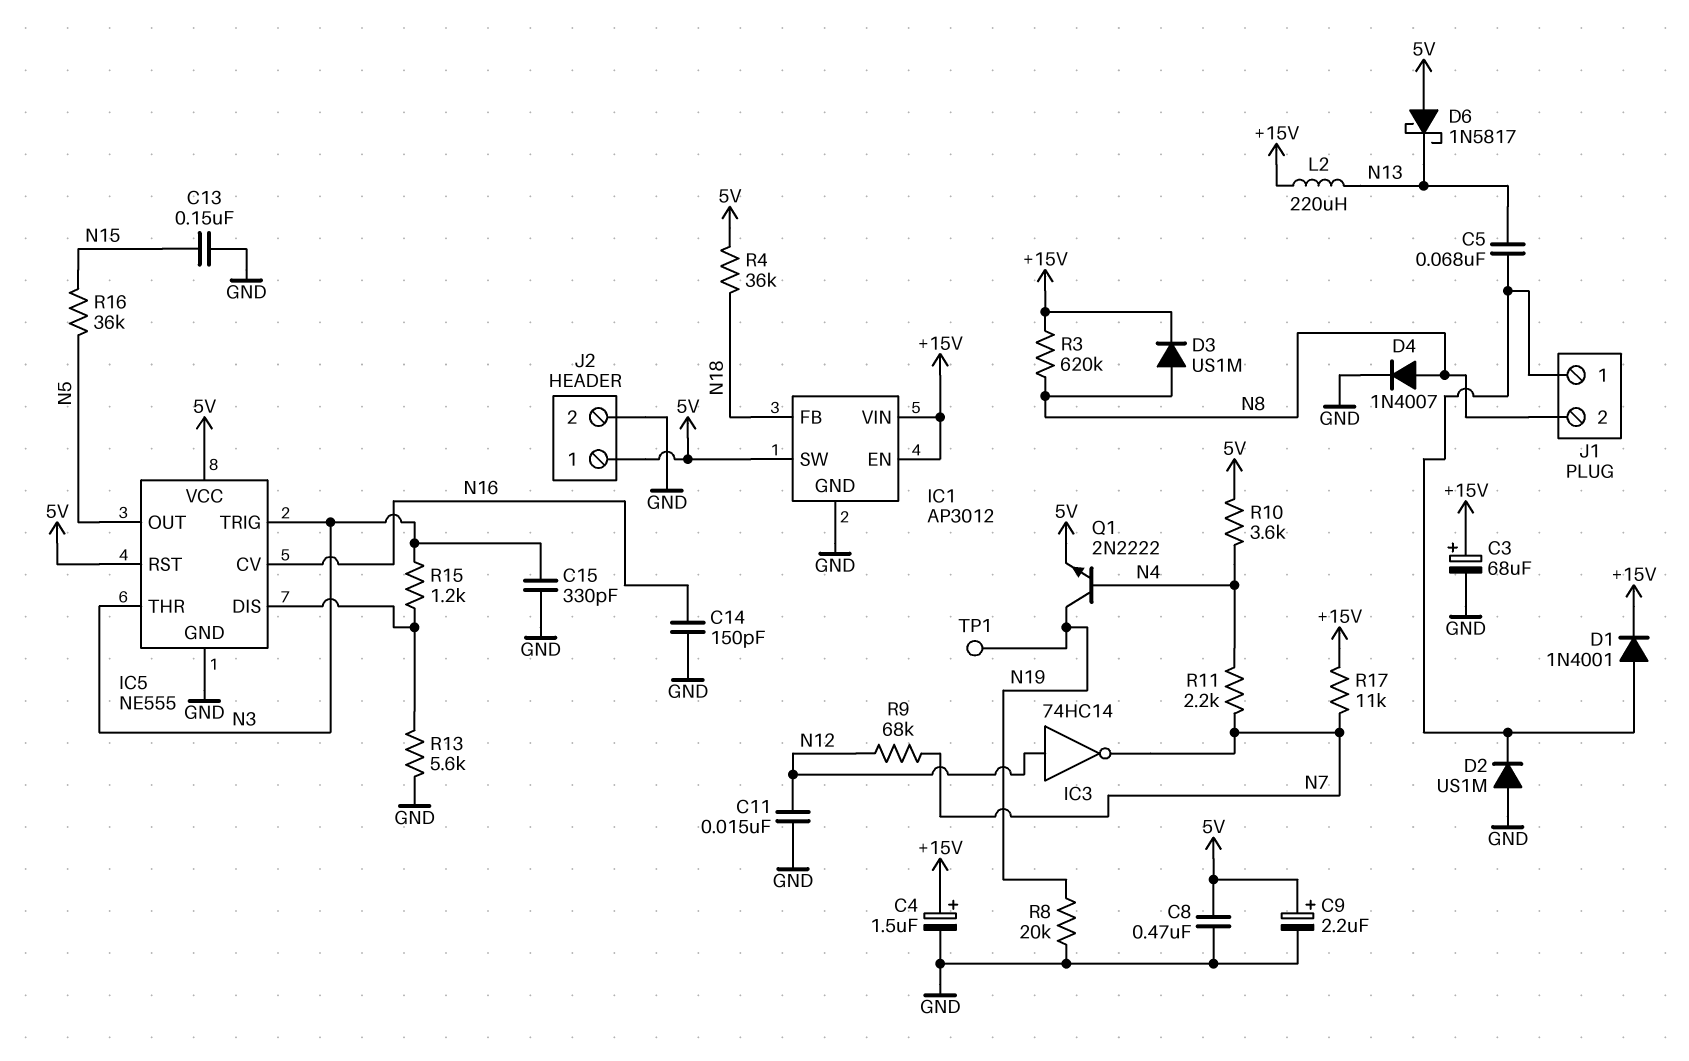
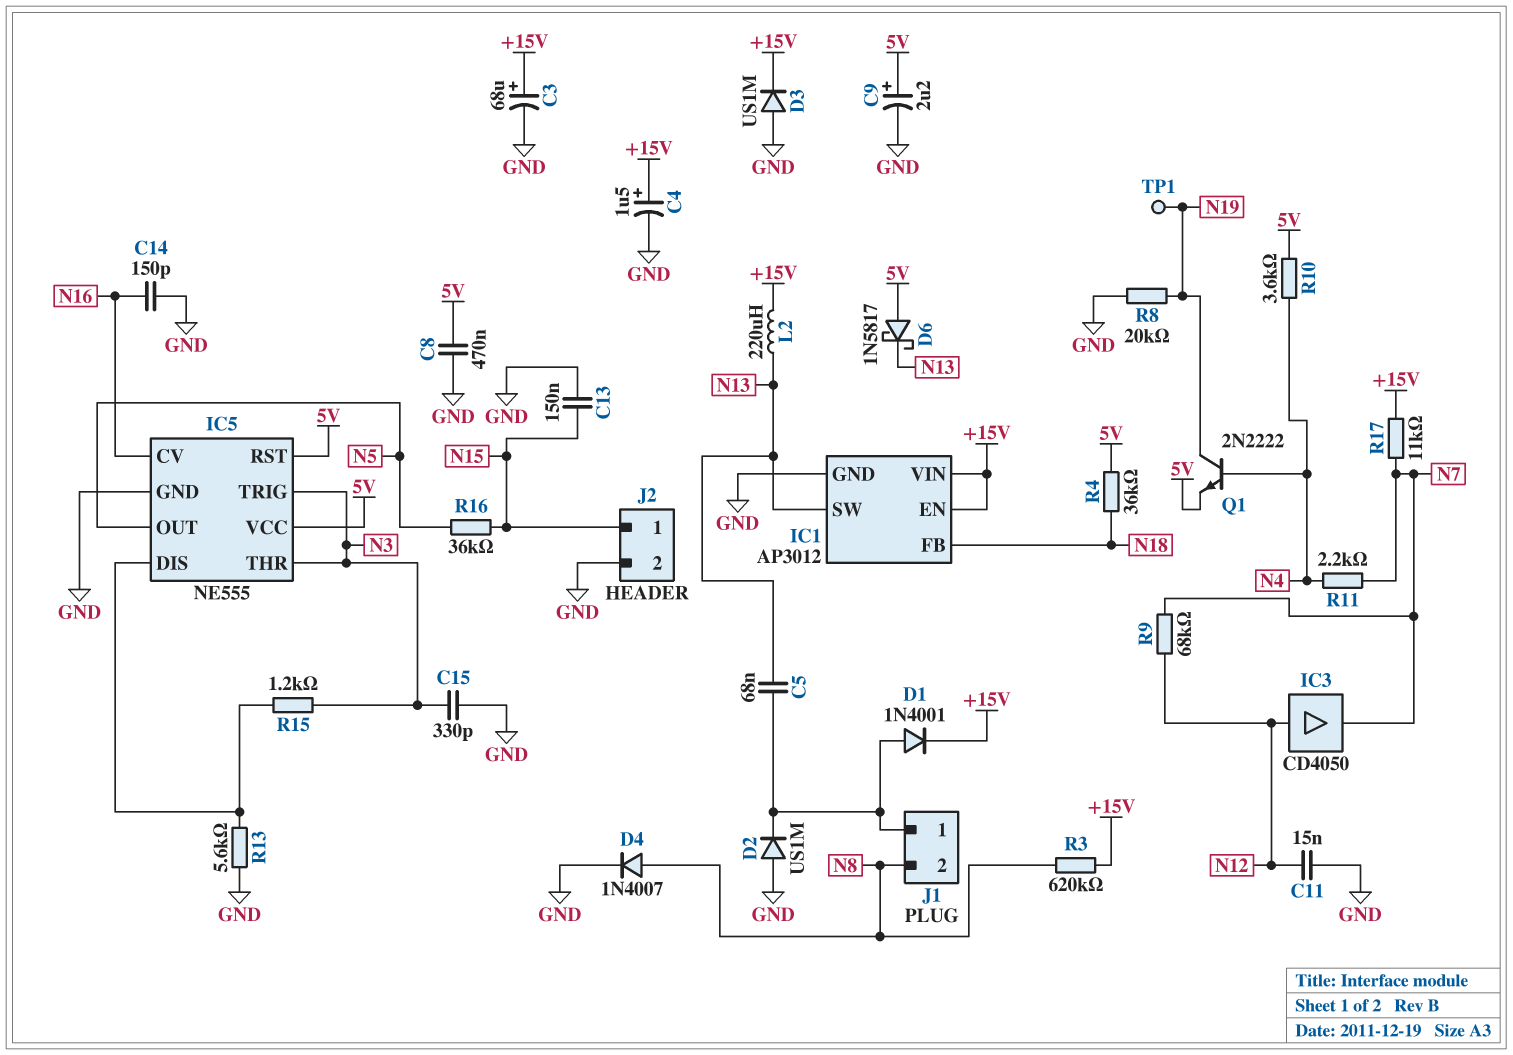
D3: diode US1M (A N8, K +15V) -> diode US1M (A GND, K +15V)
IC1 pin SW: 5V -> N13
IC3: NOT 74HC14 (in N12, out N7) -> buffer CD4050 (in N12, out N7)
J2 pin 1: 5V -> N15

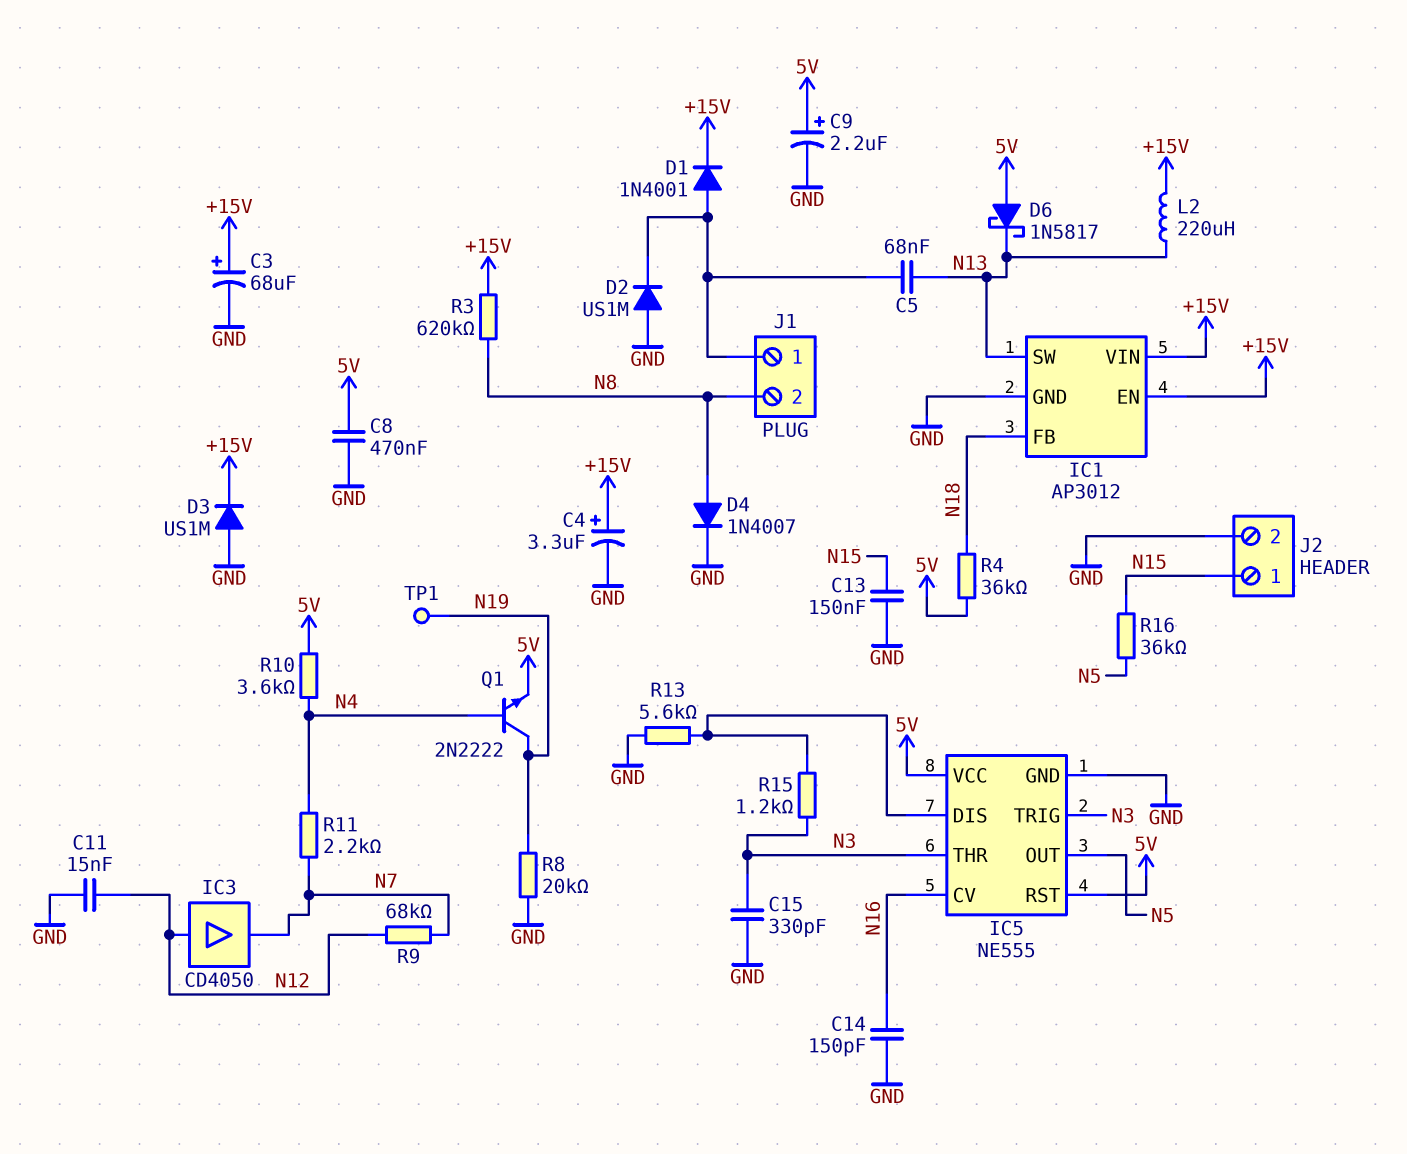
C4: 1.5uF (plus +15V, minus GND) -> 3.3uF (plus +15V, minus GND)
R17: 11k (+15V, N7) -> none

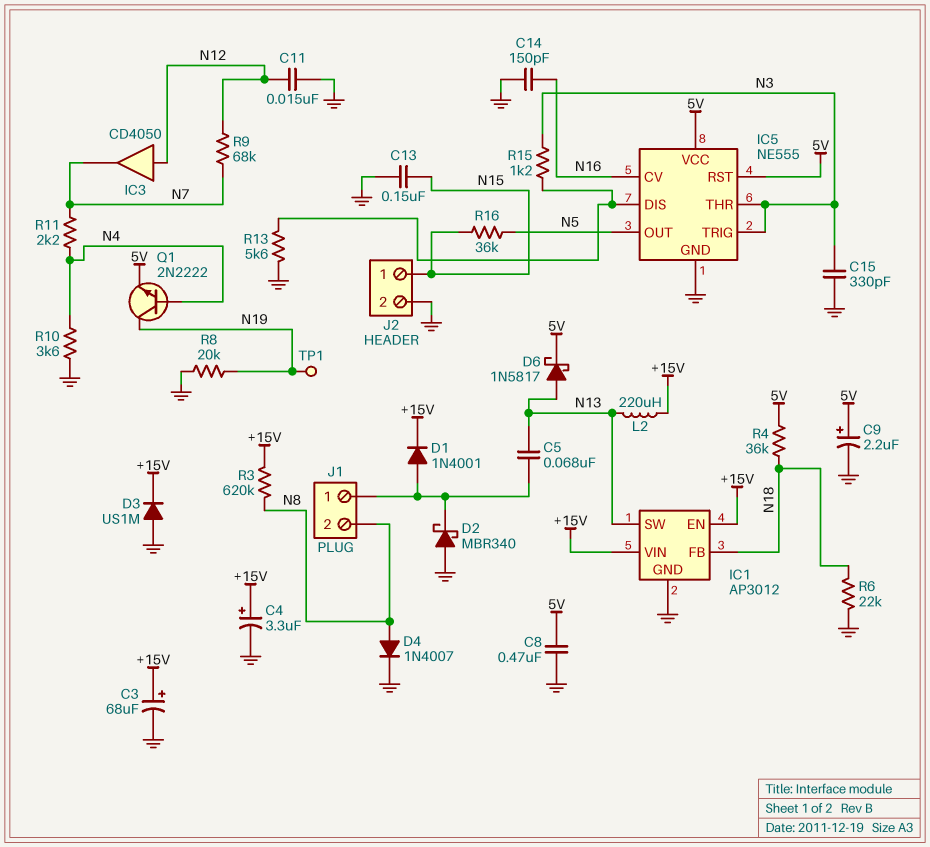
D2: diode US1M (A GND, K J1/1) -> schottky MBR340 (A GND, K J1/1)
D6: schottky 1N5817 (A 5V, K N13) -> schottky 1N5817 (A N13, K 5V)
R6: none -> 22k (GND, N18)
R10: 3.6k (5V, N4) -> 3.6k (GND, N4)

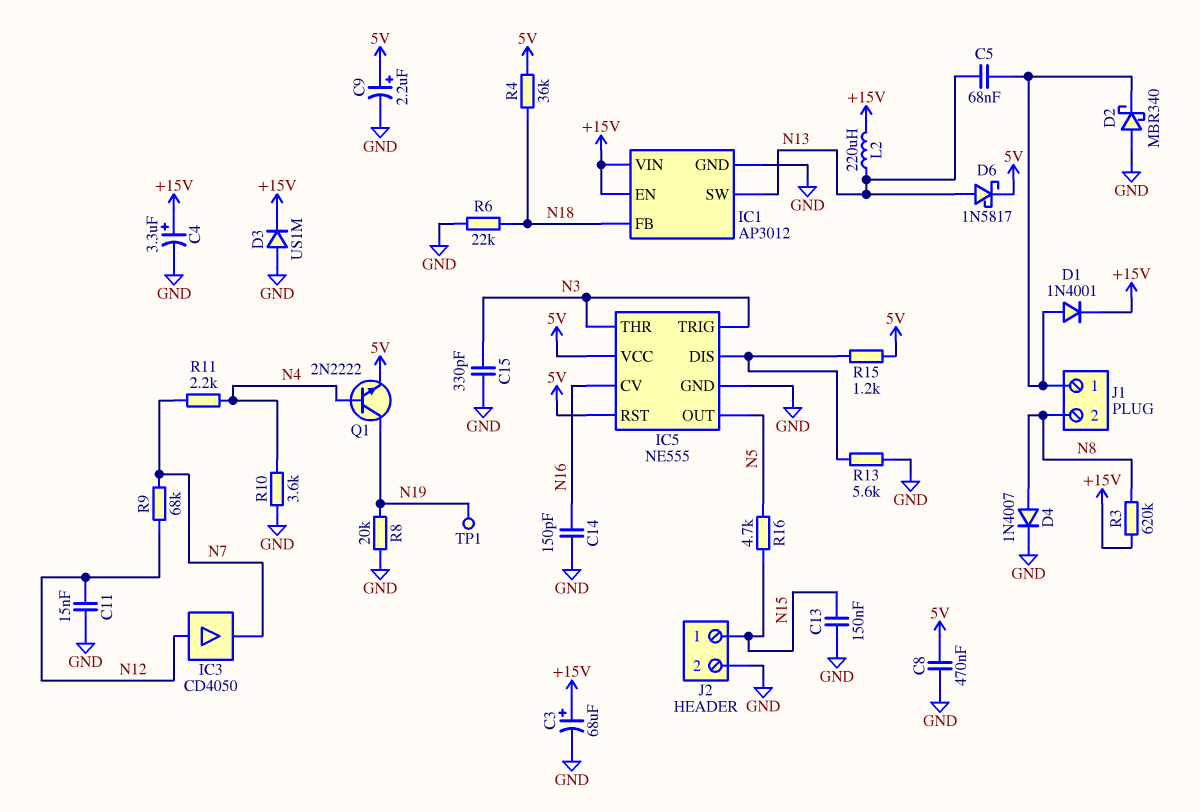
R15: 1.2k (IC5/DIS, N3) -> 1.2k (5V, IC5/DIS)
R16: 36k (N5, N15) -> 4.7k (N5, N15)

